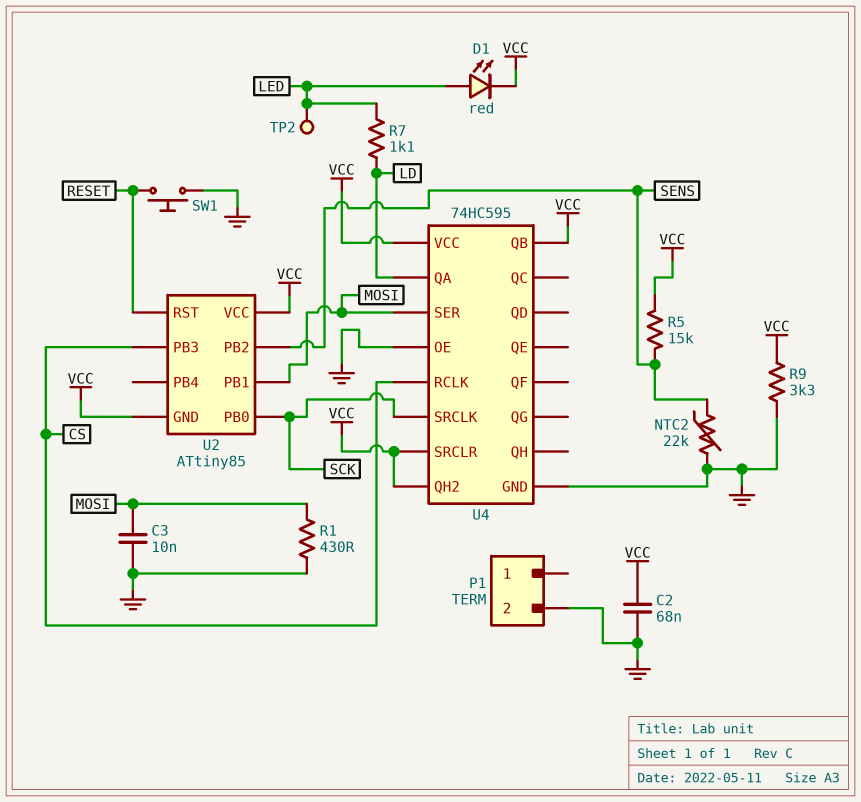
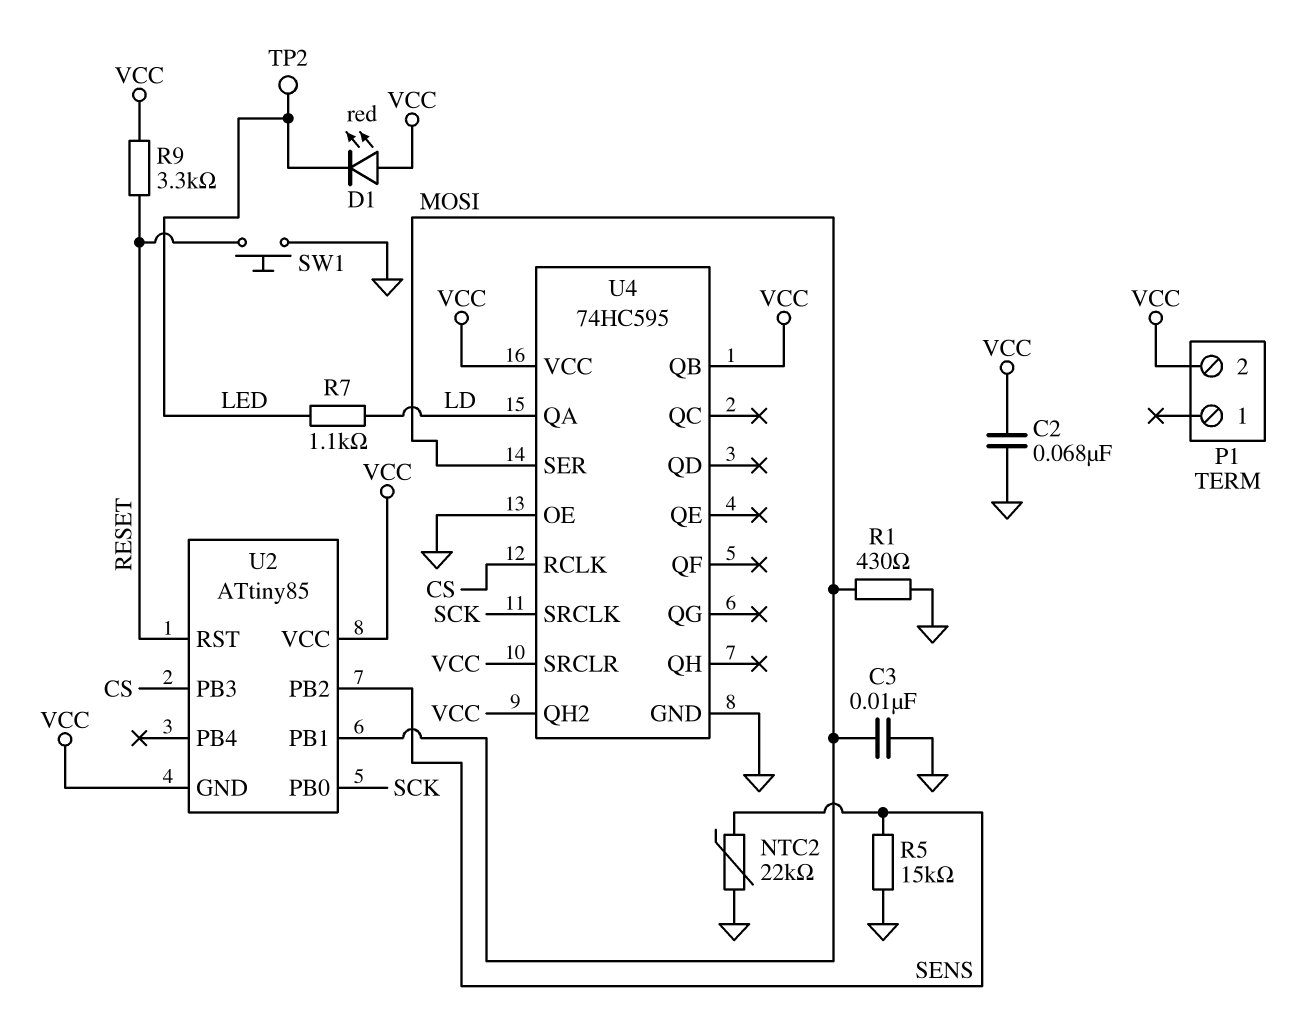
D1: LED red (A LED, K VCC) -> LED red (A VCC, K LED)
P1 pin 2: GND -> VCC
R5: 15k (SENS, VCC) -> 15k (GND, SENS)
R9: 3.3k (GND, VCC) -> 3.3k (RESET, VCC)

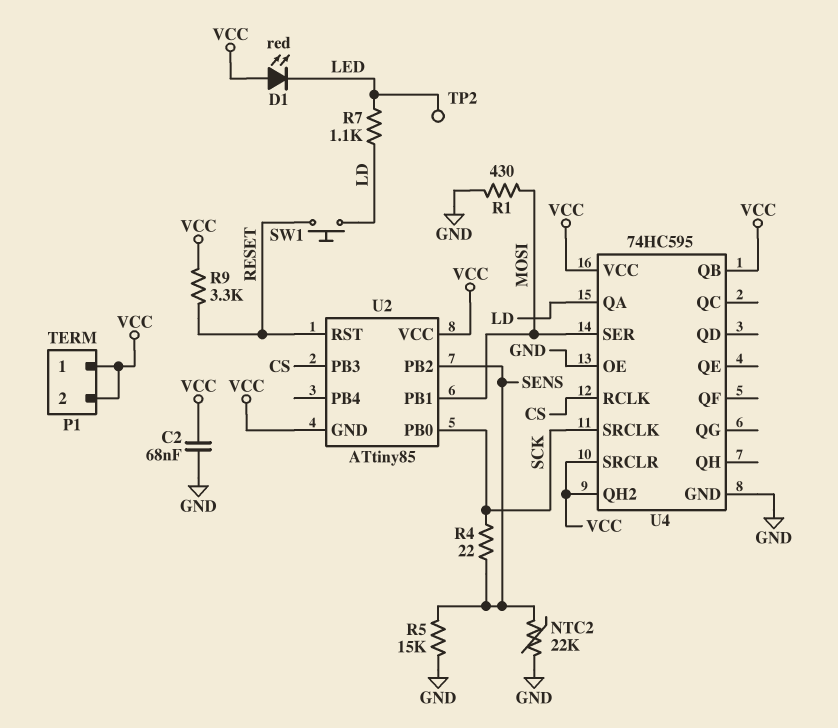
C3: 10nF (GND, MOSI) -> none
P1 pin 1: none -> VCC
R4: none -> 22 (SCK, SENS)
SW1: button (GND, RESET) -> button (LD, RESET)

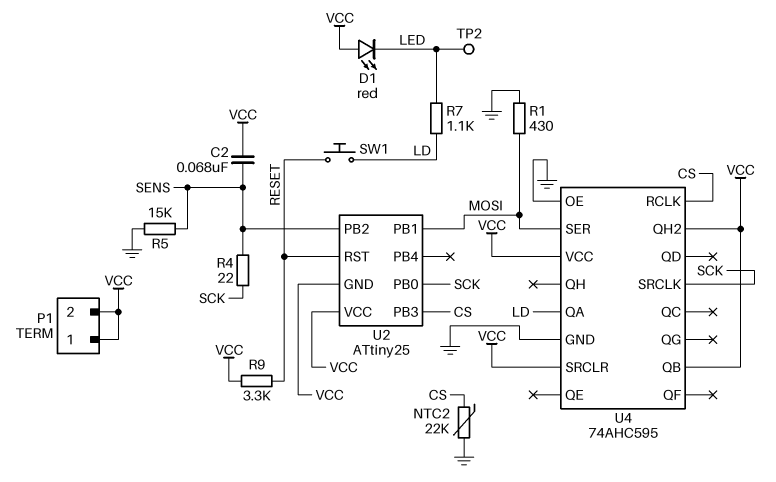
C2: 68nF (GND, VCC) -> 68nF (SENS, VCC)
NTC2: 22k (GND, SENS) -> 22k (CS, GND)
U2: ATtiny85 -> ATtiny25
U4: 74HC595 -> 74AHC595

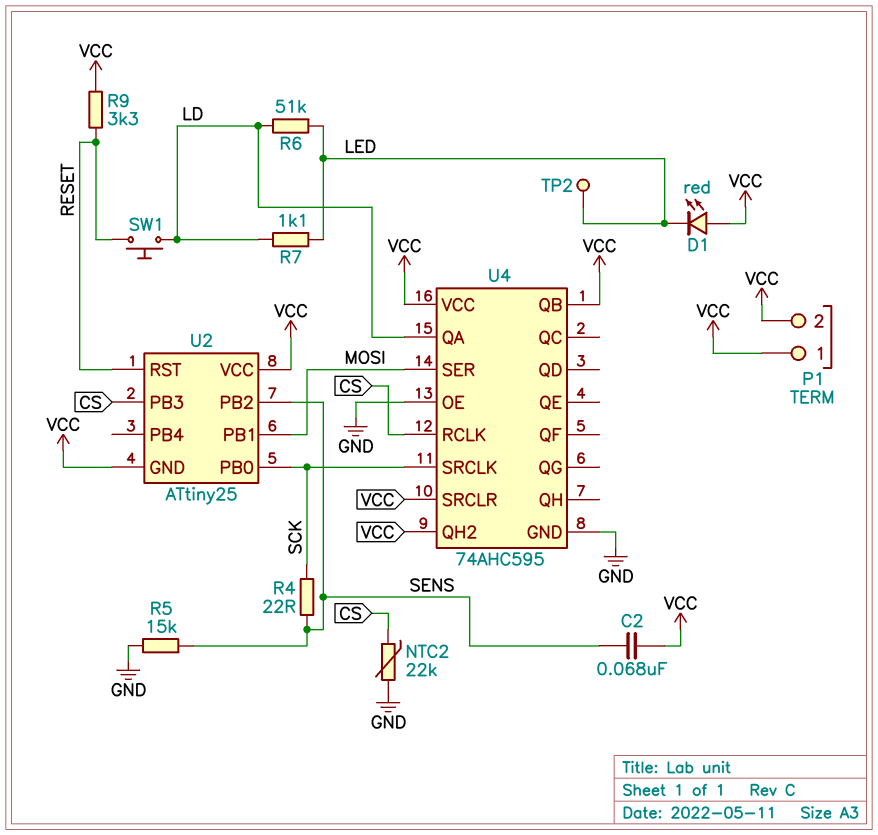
R1: 430 (GND, MOSI) -> none
R6: none -> 51k (LD, LED)

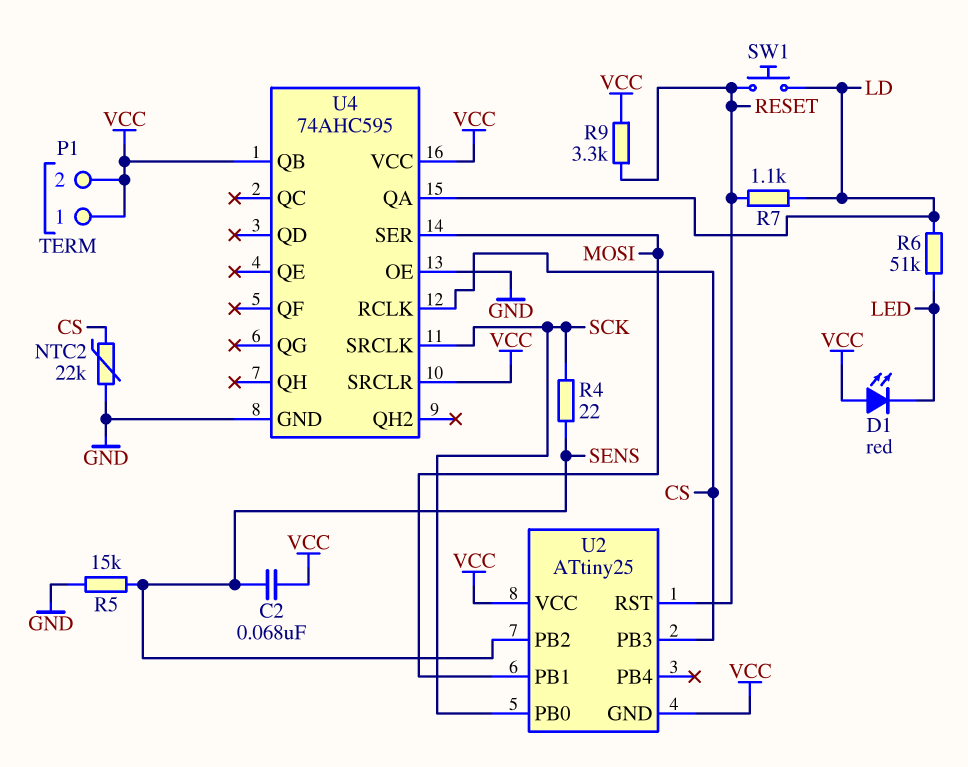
R7: 1.1k (LD, LED) -> 1.1k (LD, RESET)
TP2: test point (LED) -> none
U4 pin QH2: VCC -> none

